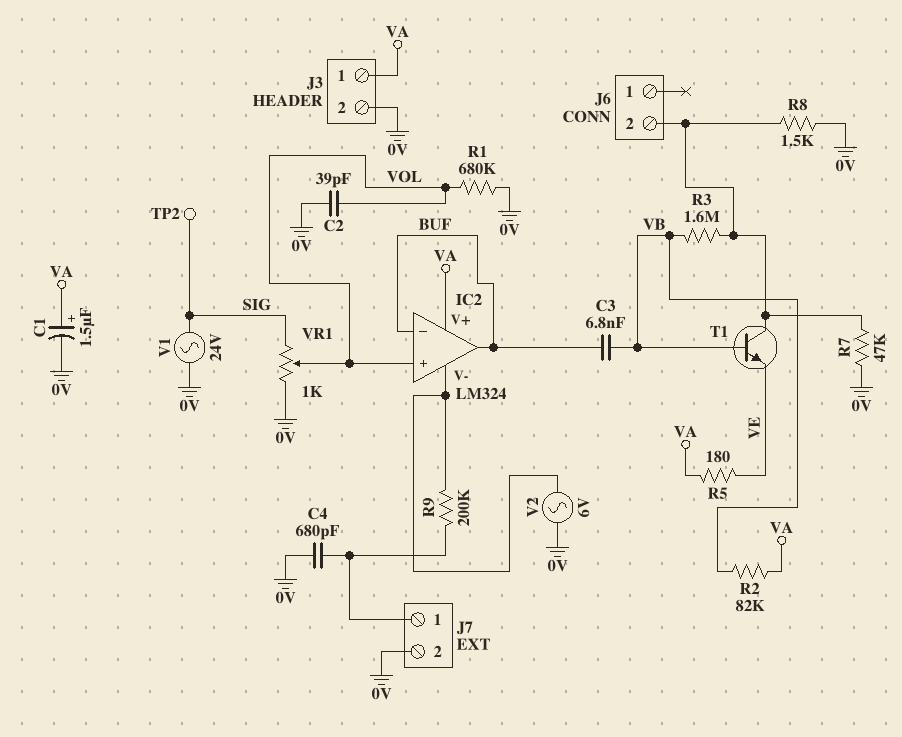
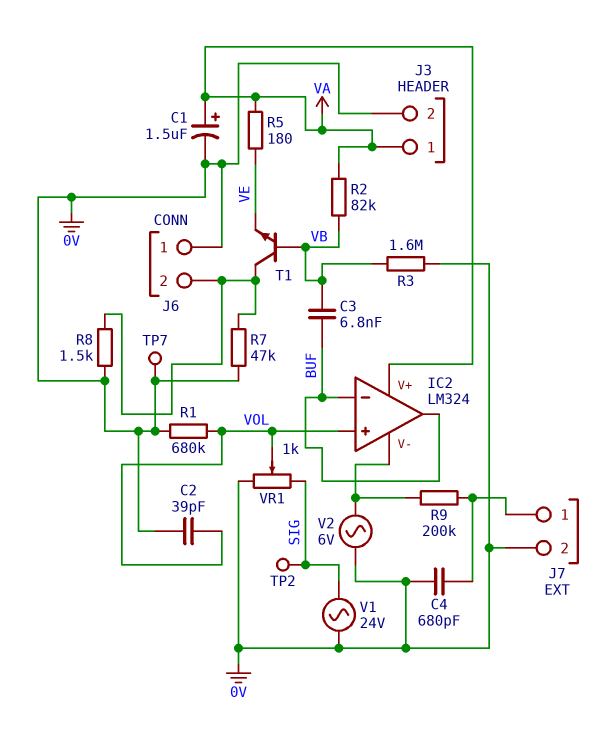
J6 pin 1: none -> 0V
R3: 1.6M (J6/2, VB) -> 1.6M (0V, VB)
TP7: none -> test point (0V)

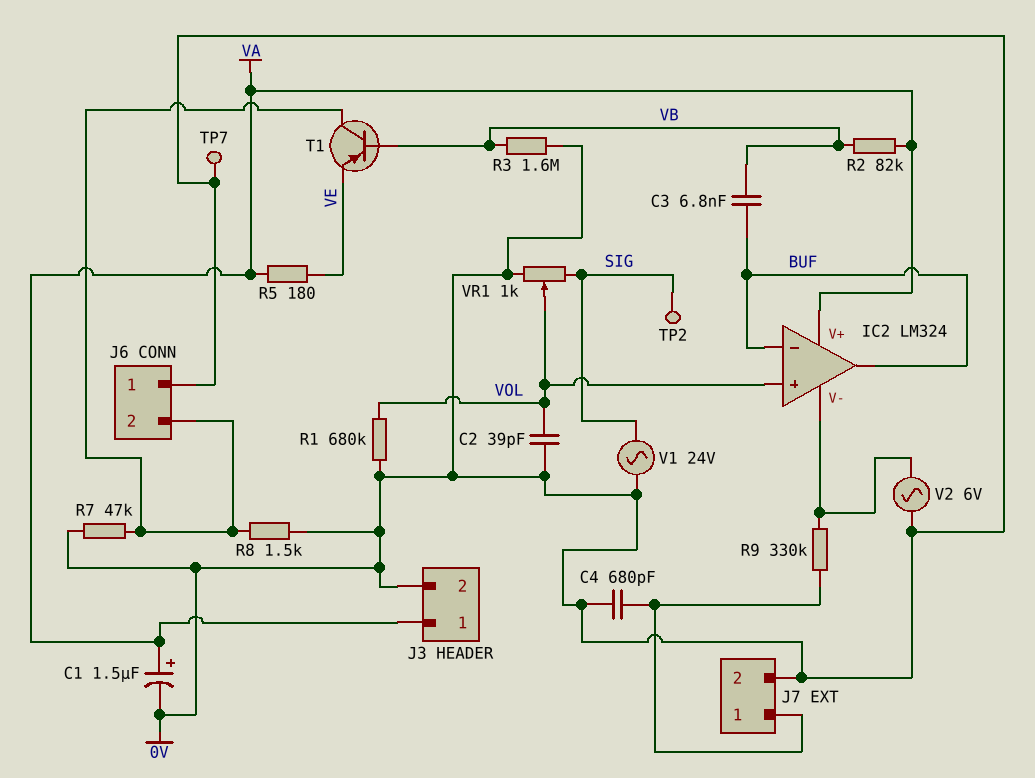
R9: 200k (IC2/V-, J7/1) -> 330k (IC2/V-, J7/1)
T1: NPN (B VB, C J6/2, E VE) -> PNP (B VB, C J6/2, E VE)

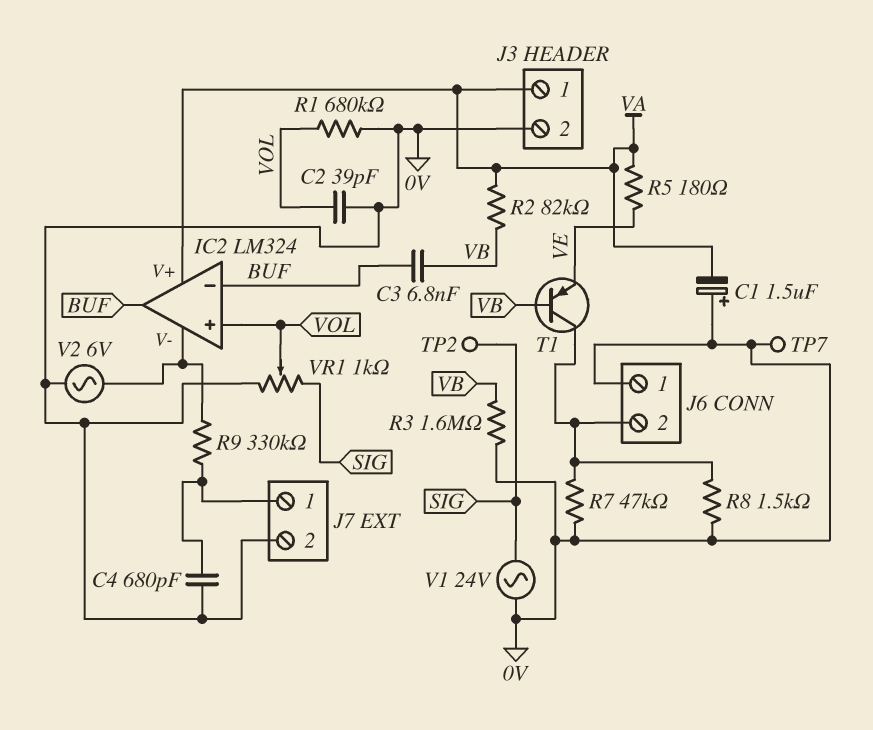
C1: 1.5uF (plus VA, minus 0V) -> 1.5uF (plus 0V, minus VA)

